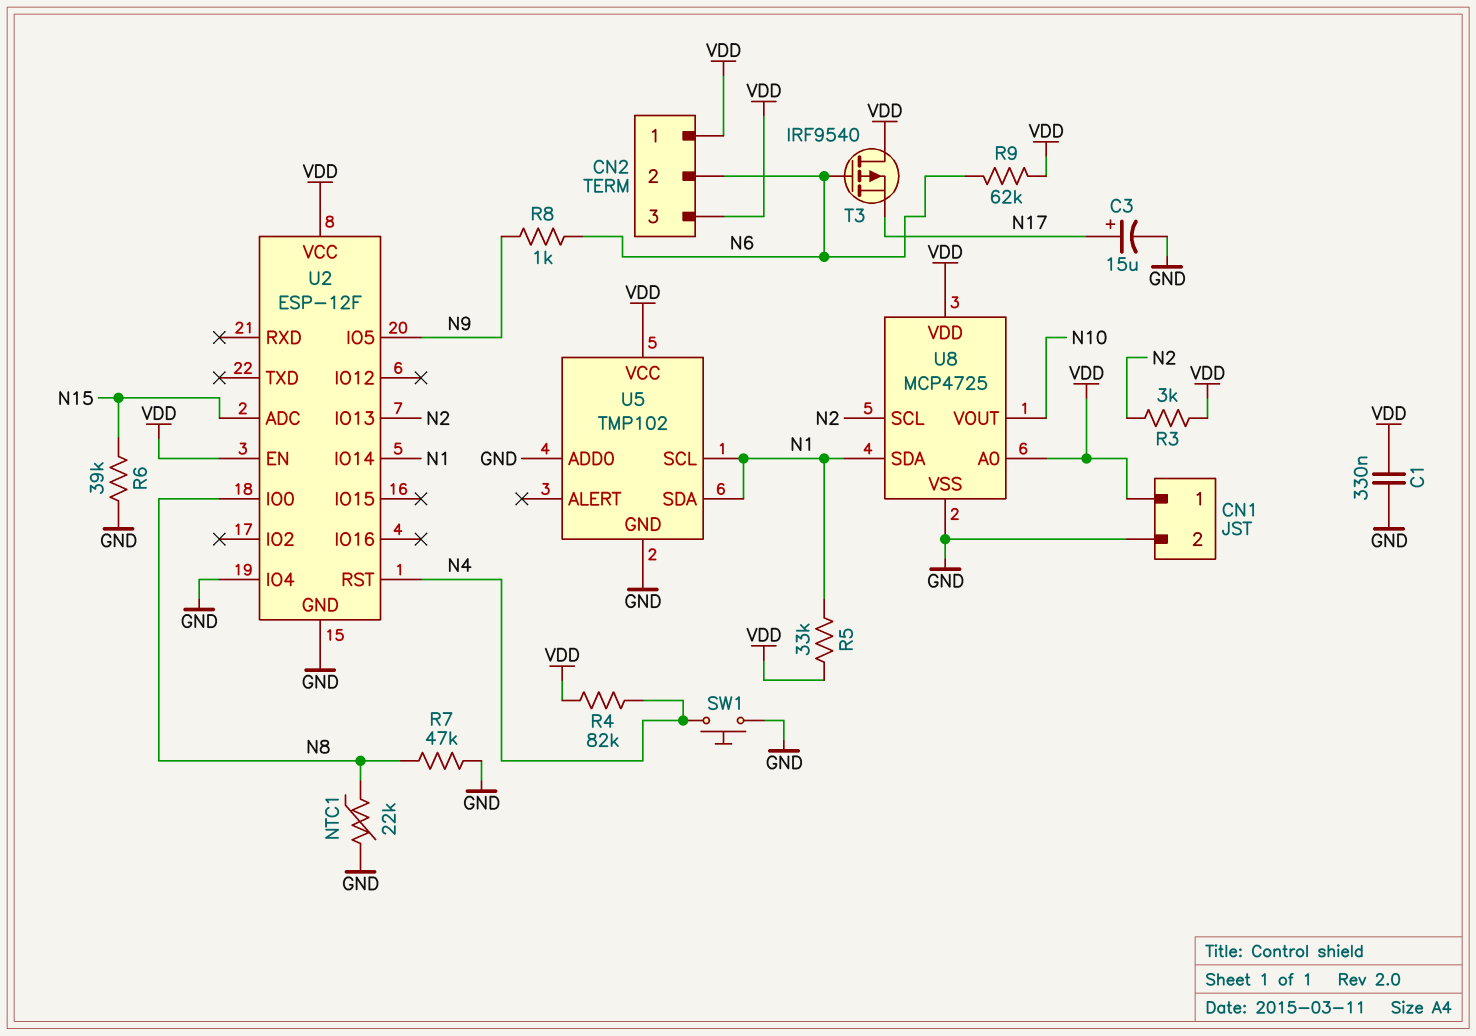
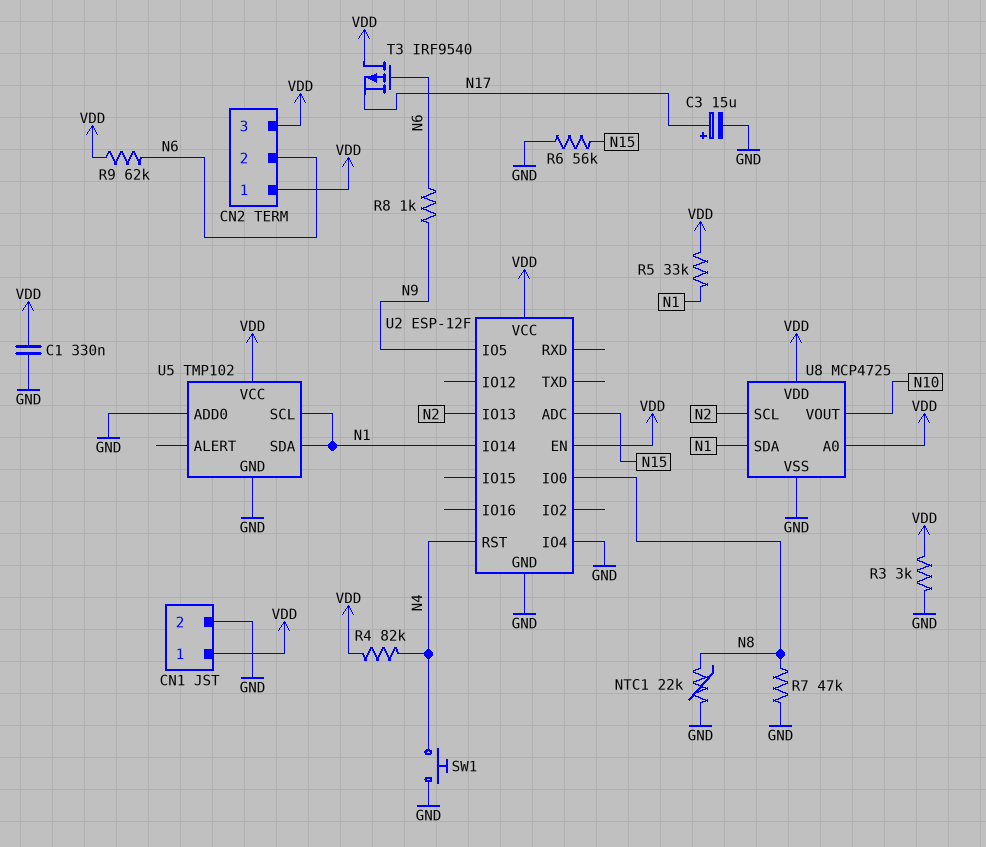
R3: 3k (N2, VDD) -> 3k (GND, VDD)
R6: 39k (GND, N15) -> 56k (GND, N15)

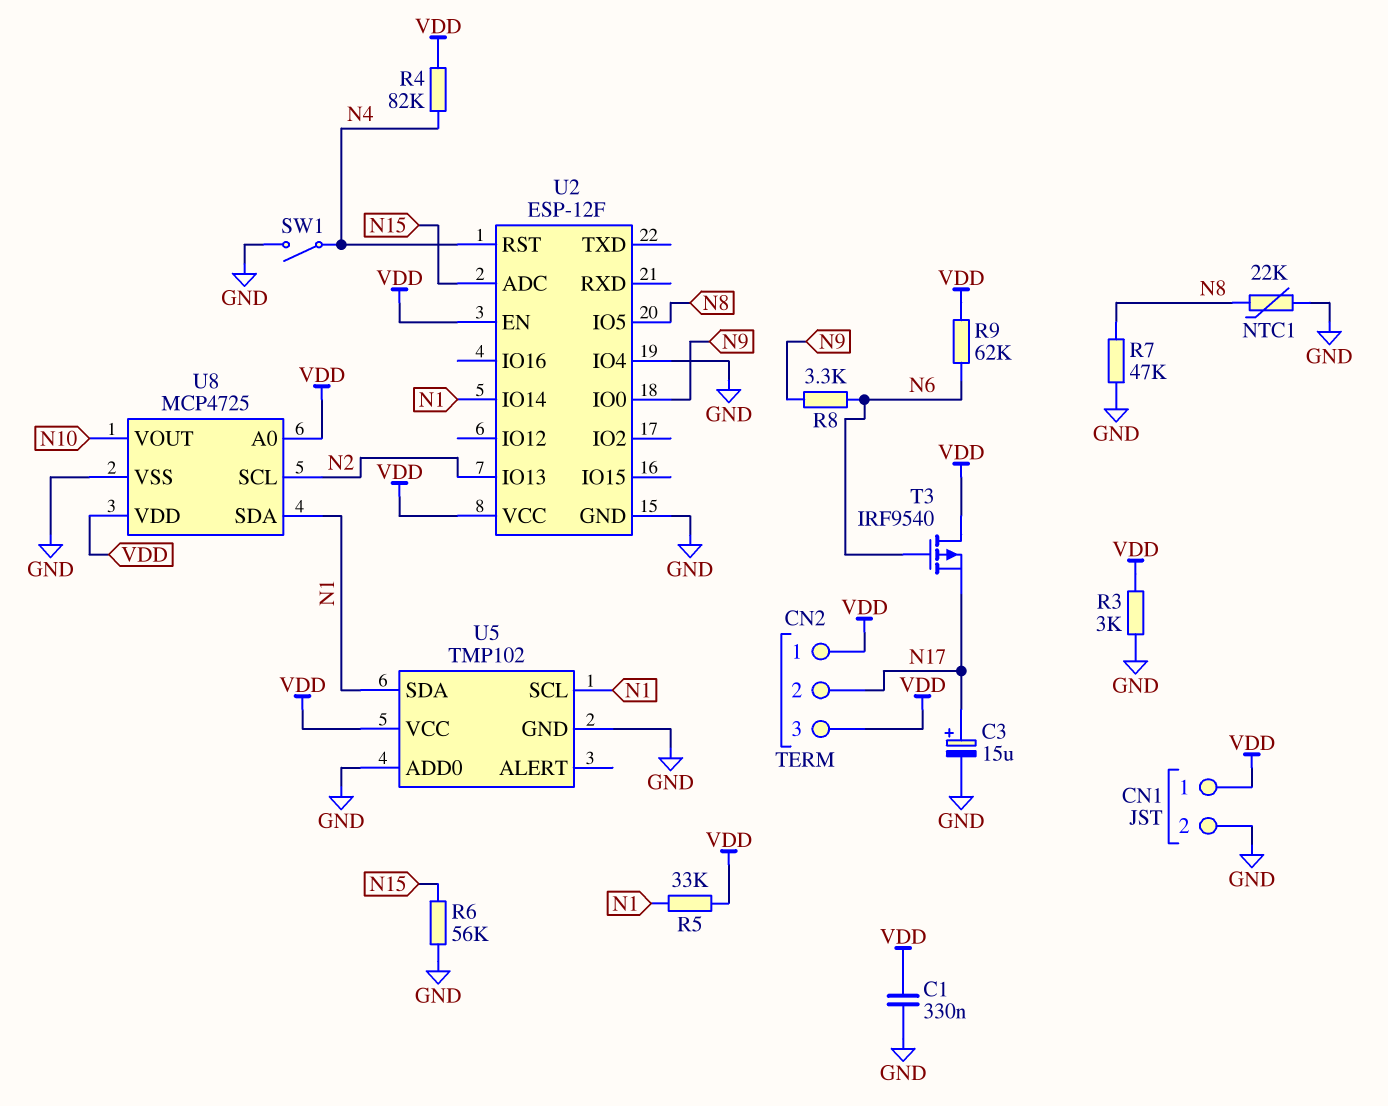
CN2 pin 2: N6 -> N17
R8: 1k (N6, N9) -> 3.3k (N6, N9)
SW1: button (GND, N4) -> switch (GND, N4)
U2 pin IO0: N8 -> N9
U2 pin IO5: N9 -> N8

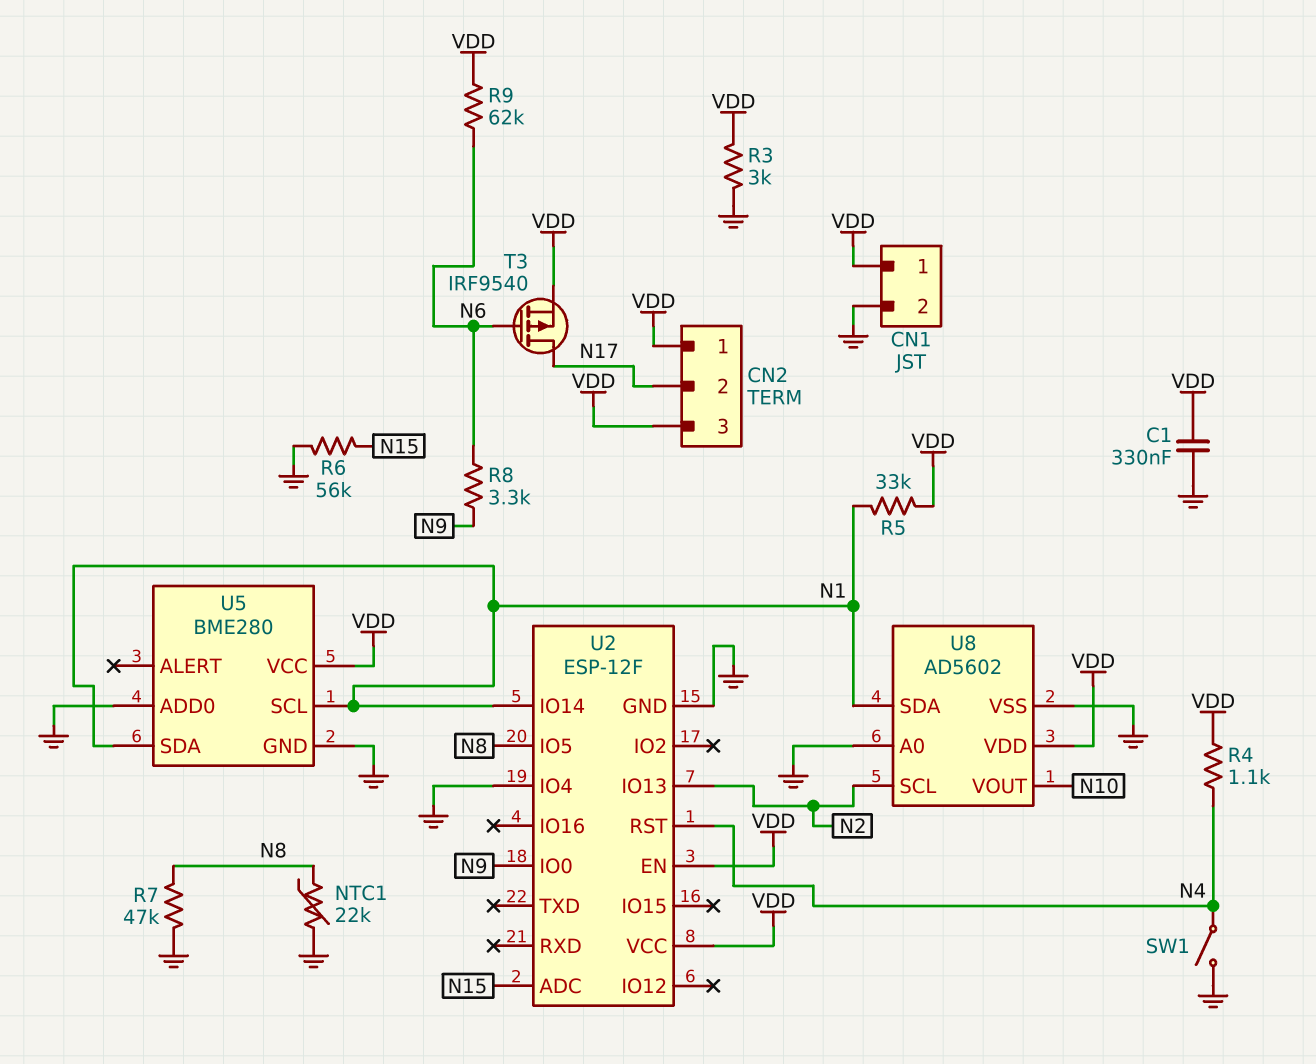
C3: 15uF (plus N17, minus GND) -> none
R4: 82k (N4, VDD) -> 1.1k (N4, VDD)
T3: PMOS IRF9540 (G N6, D VDD, S N17) -> PMOS IRF9540 (G N6, D N17, S VDD)
U5: TMP102 -> BME280
U8: MCP4725 -> AD5602
U8 pin A0: VDD -> GND

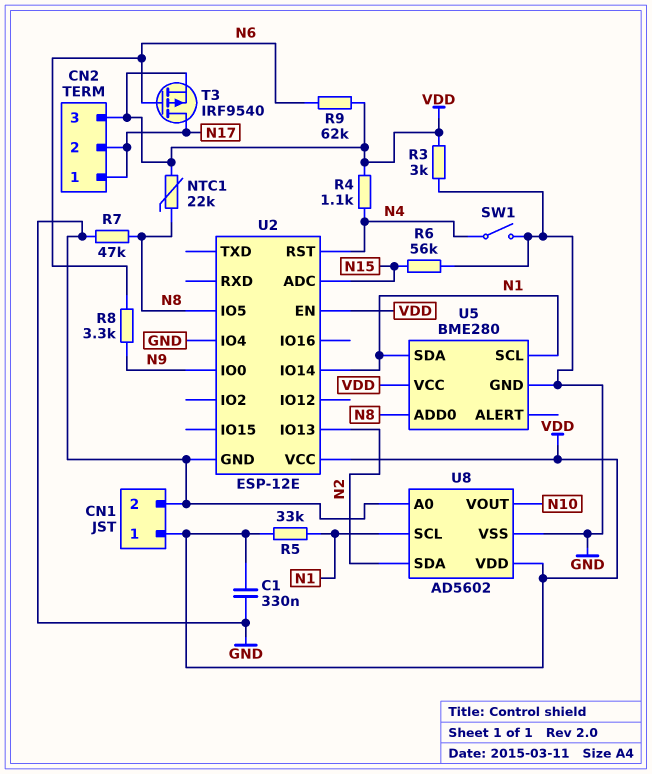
CN2 pin 1: VDD -> N17
NTC1: 22k (GND, N8) -> 22k (N8, VDD)
U2: ESP-12F -> ESP-12E
U5 pin ADD0: GND -> N8
U8 pin SCL: N2 -> N1
U8 pin SDA: N1 -> N2

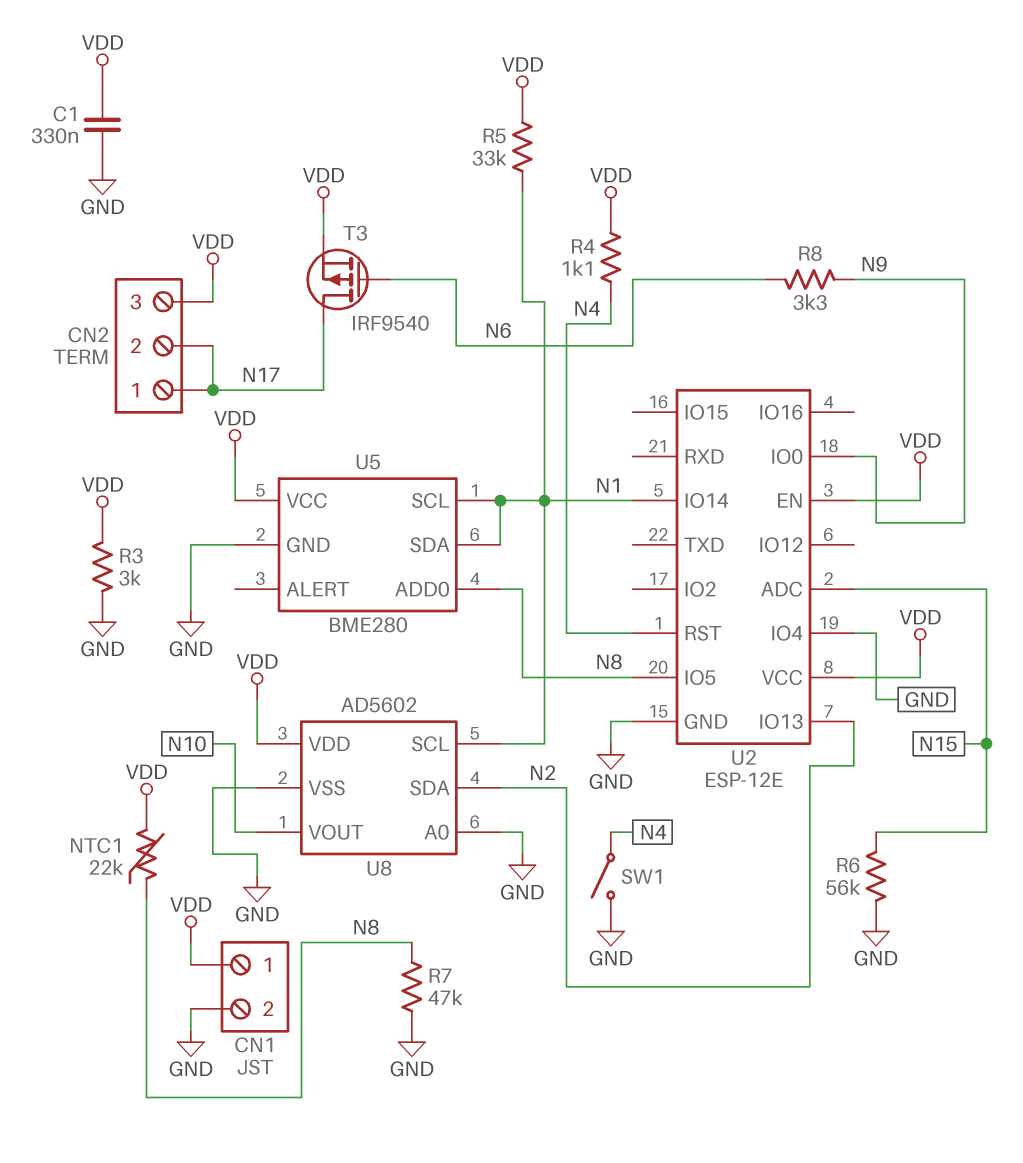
R9: 62k (N6, VDD) -> none

